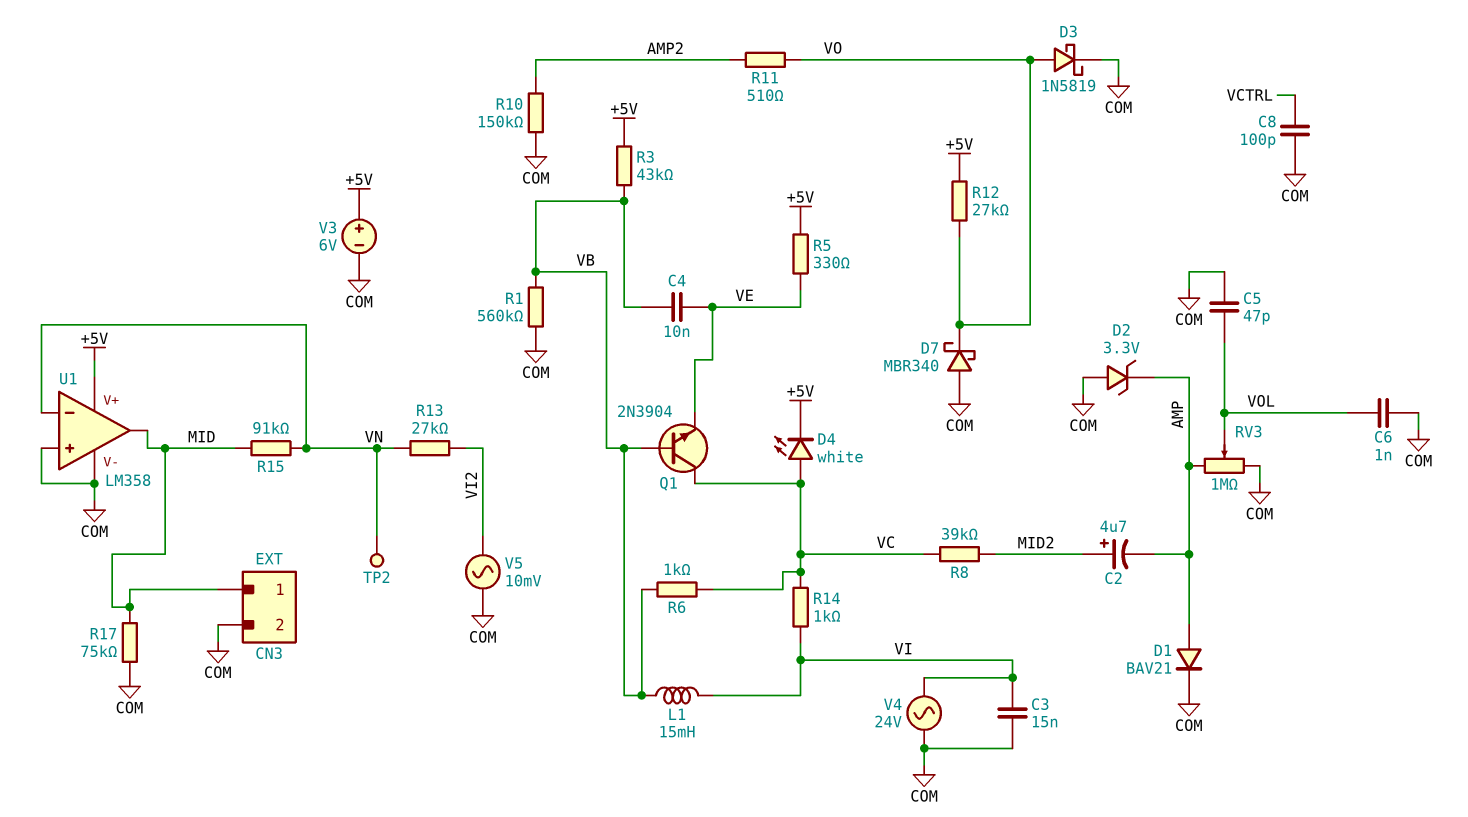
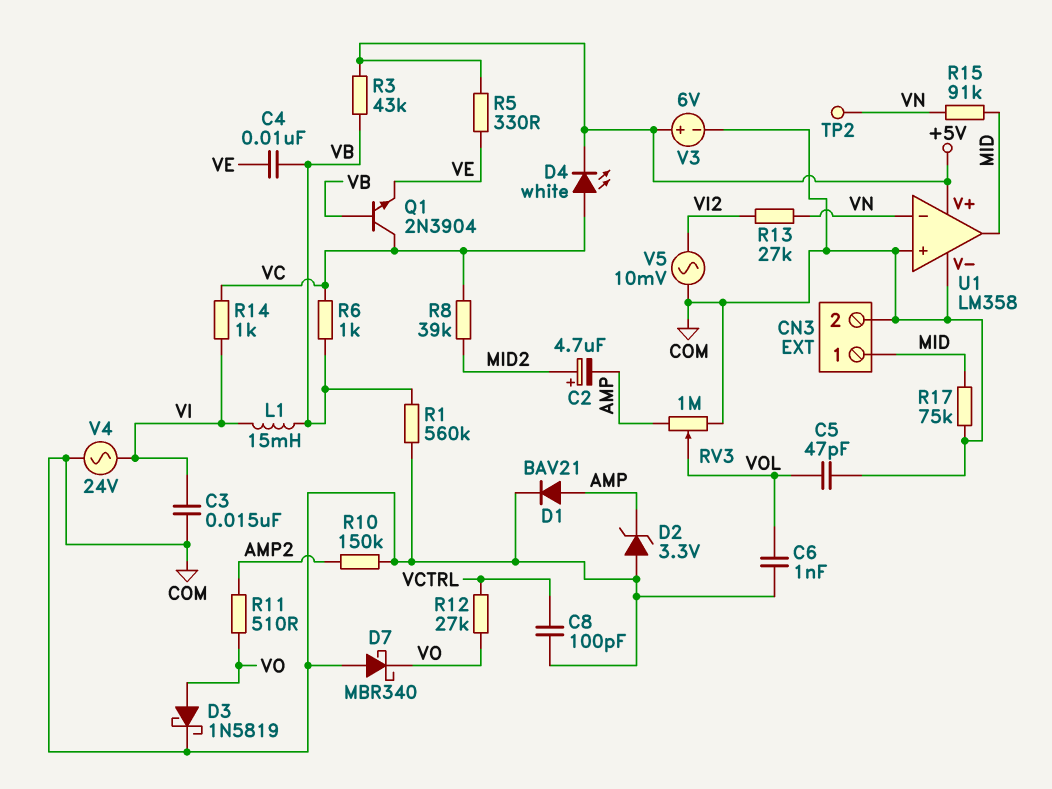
R12: 27k (+5V, VO) -> 27k (VCTRL, VO)

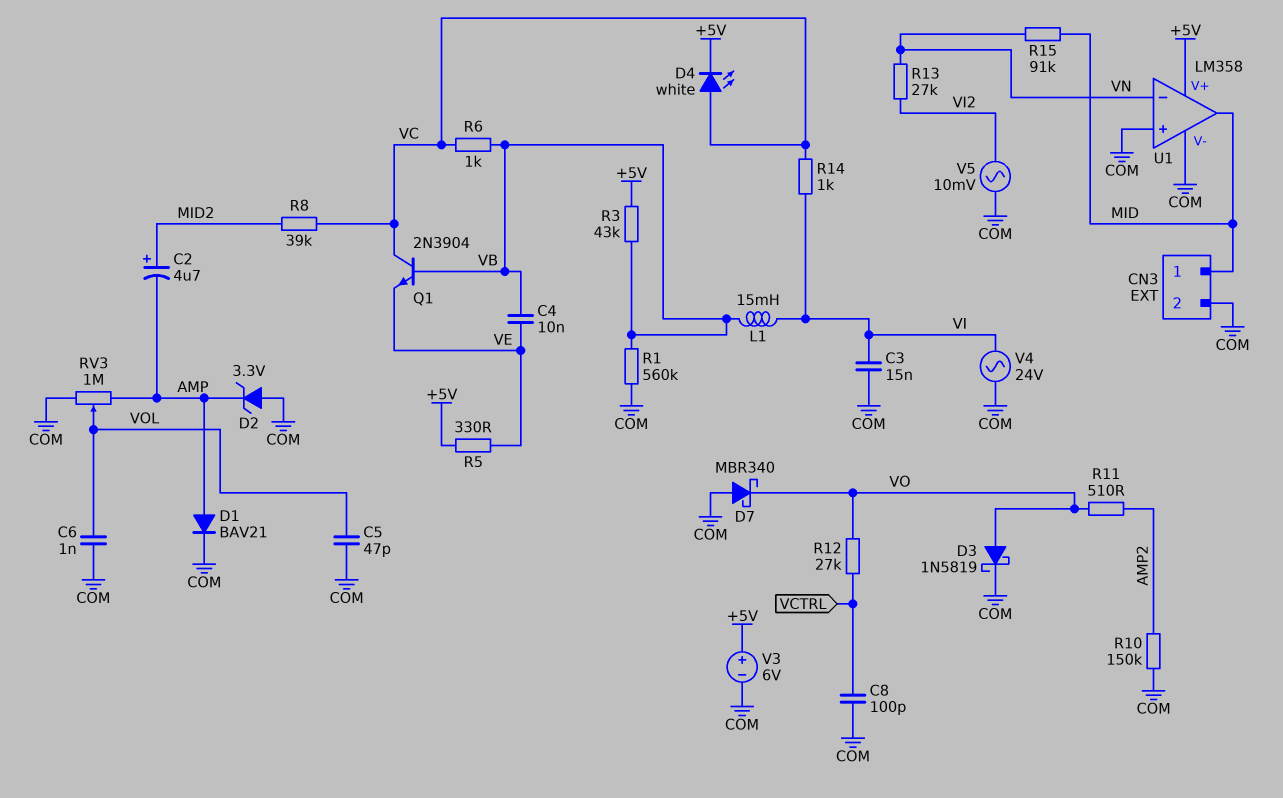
R17: 75k (COM, MID) -> none
TP2: test point (VN) -> none

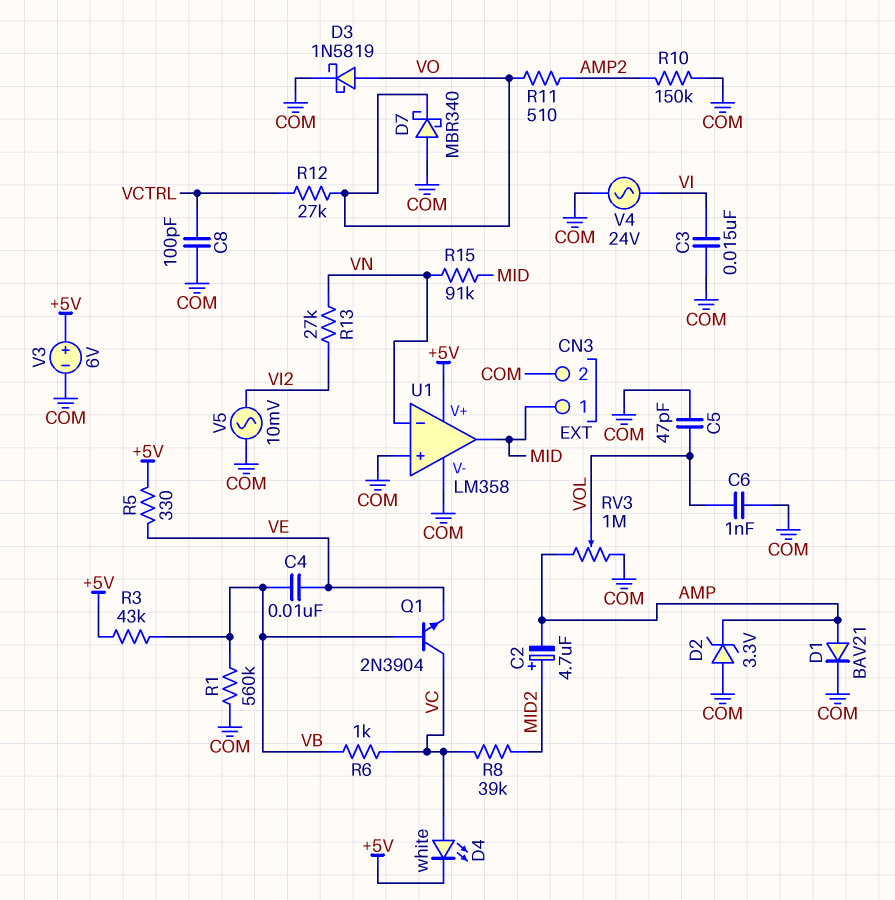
L1: 15mH (VB, VI) -> none
R14: 1k (VC, VI) -> none

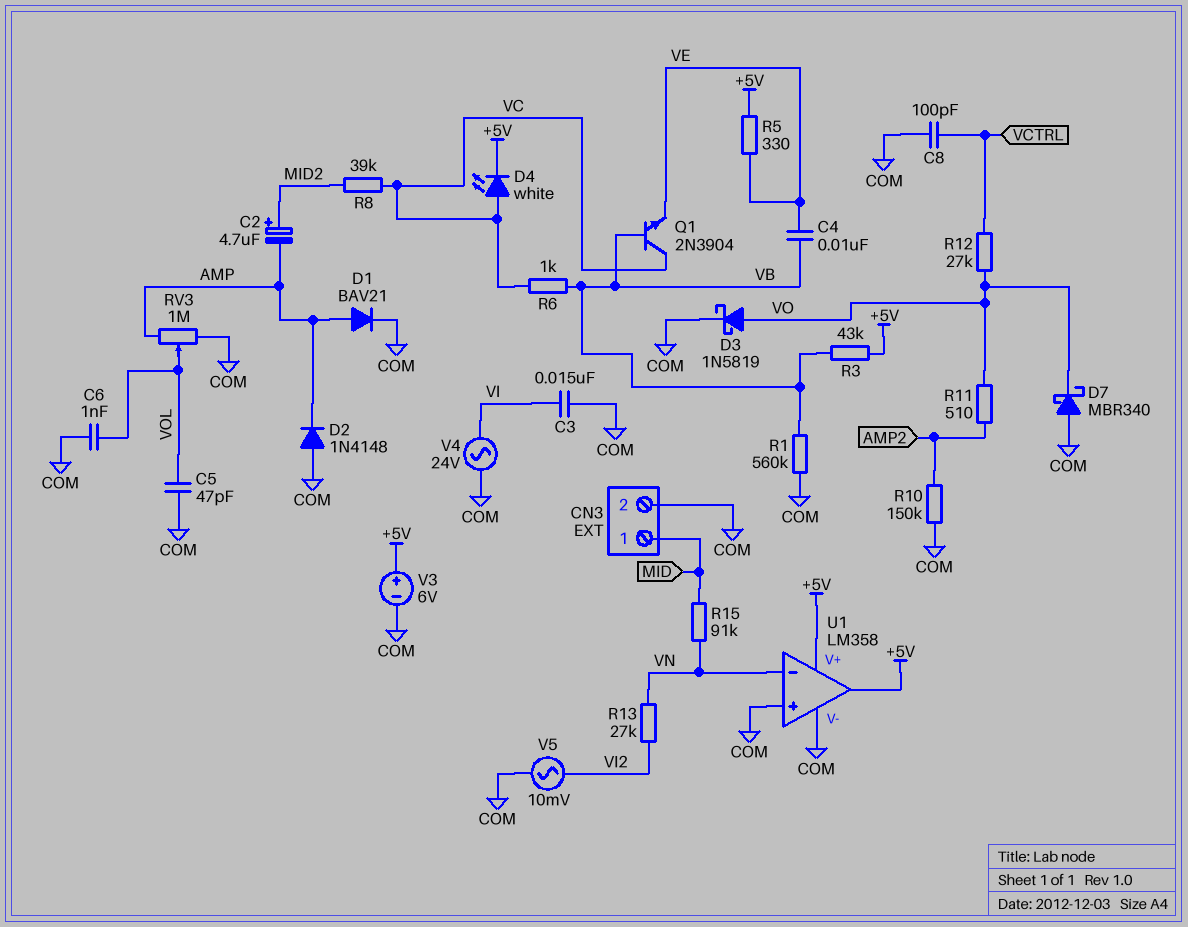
D2: zener 3.3V (A COM, K AMP) -> diode 1N4148 (A COM, K AMP)
U1 pin out: MID -> +5V

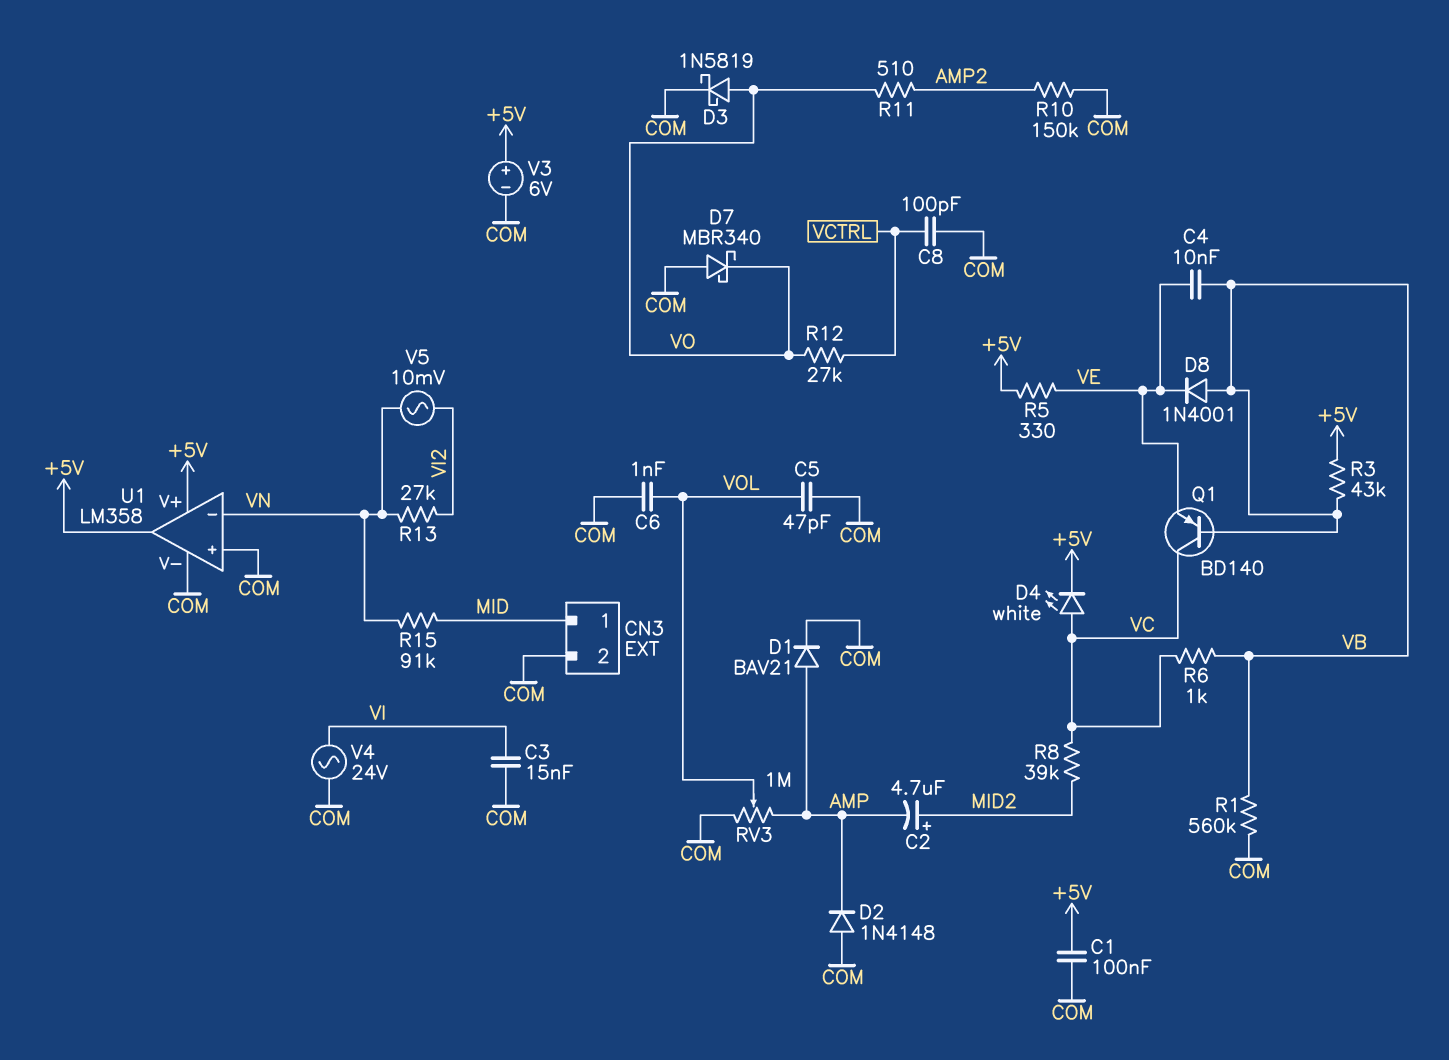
C1: none -> 100nF (+5V, COM)
D8: none -> diode 1N4001 (A VB, K VE)
Q1: NPN 2N3904 (B VB, C VC, E VE) -> PNP BD140 (B VB, C VC, E VE)
V5: AC 10mV (COM, VI2) -> AC 10mV (VI2, VN)

